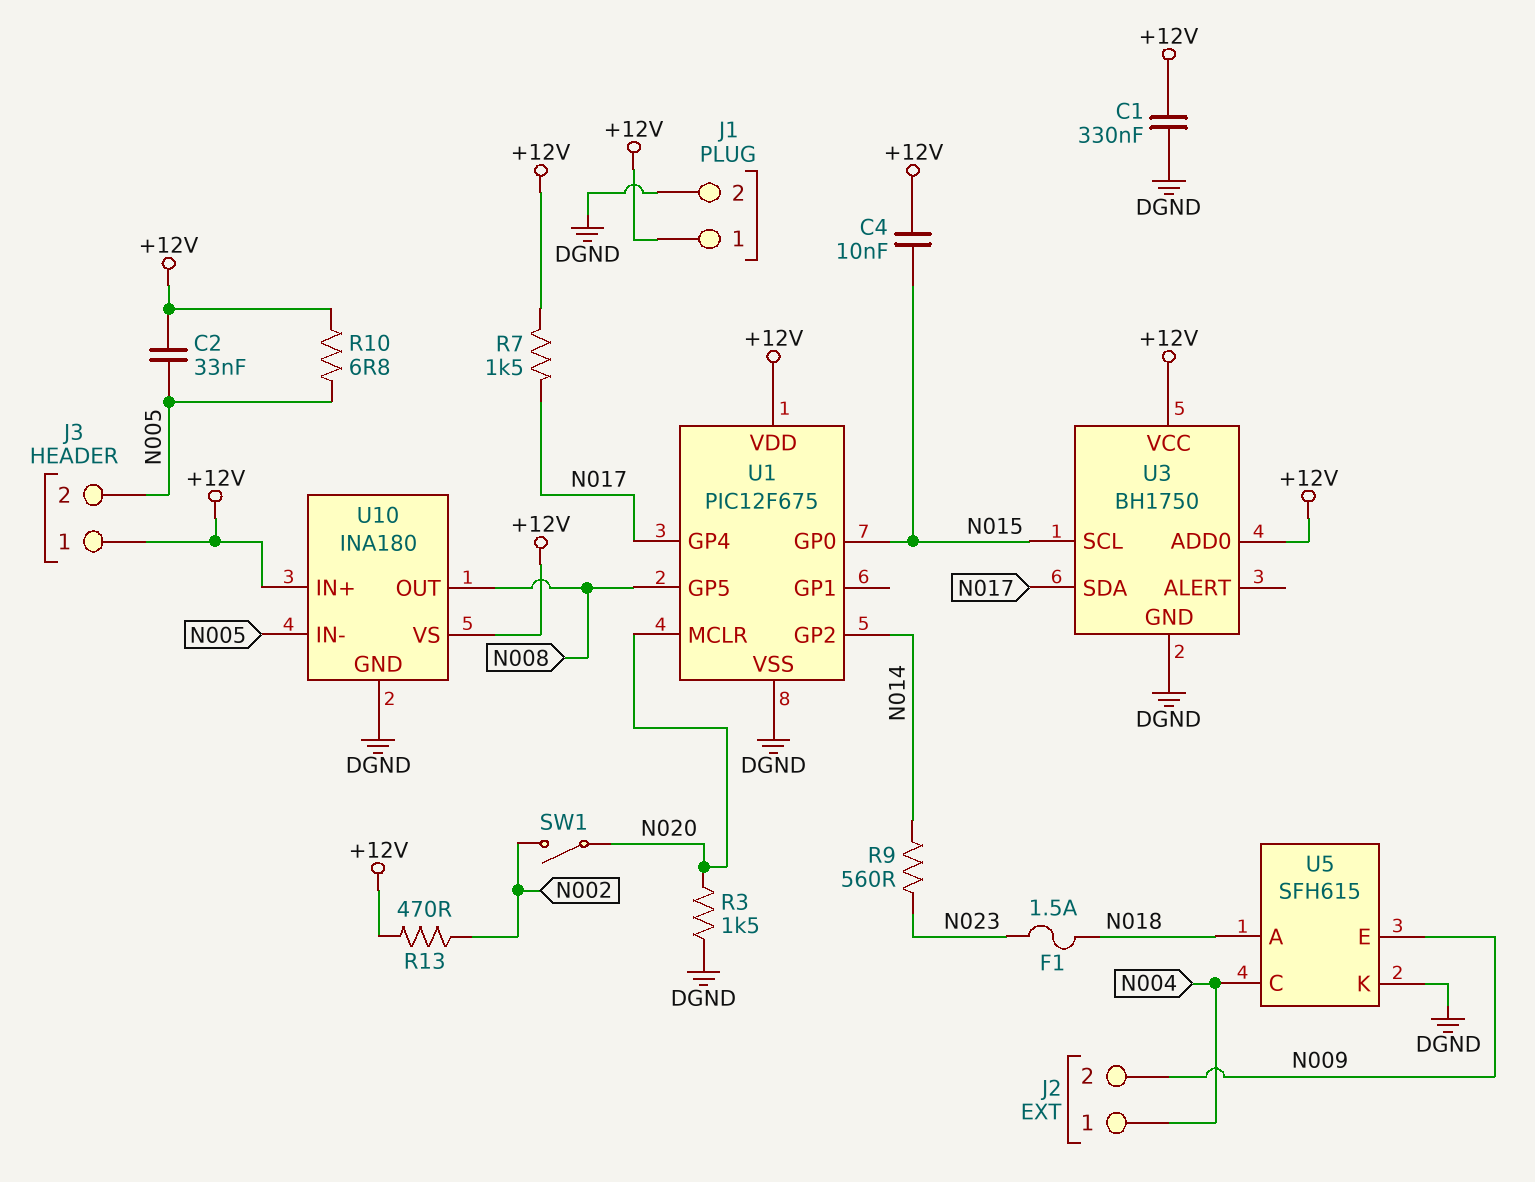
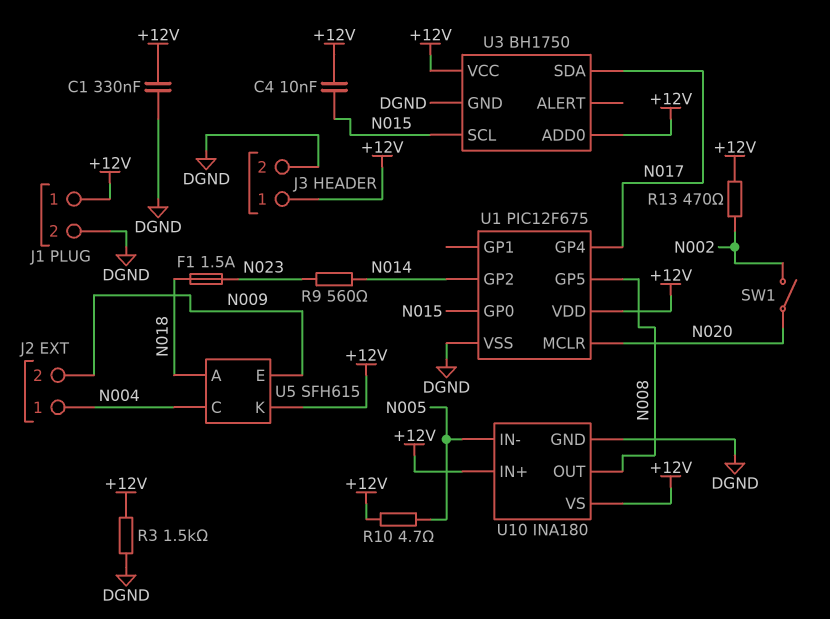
C2: 33nF (+12V, N005) -> none
J3 pin 2: N005 -> DGND
R3: 1.5k (DGND, N020) -> 1.5k (+12V, DGND)
R7: 1.5k (+12V, N017) -> none
R10: 6.8 (+12V, N005) -> 4.7 (+12V, N005)
U5 pin K: DGND -> +12V

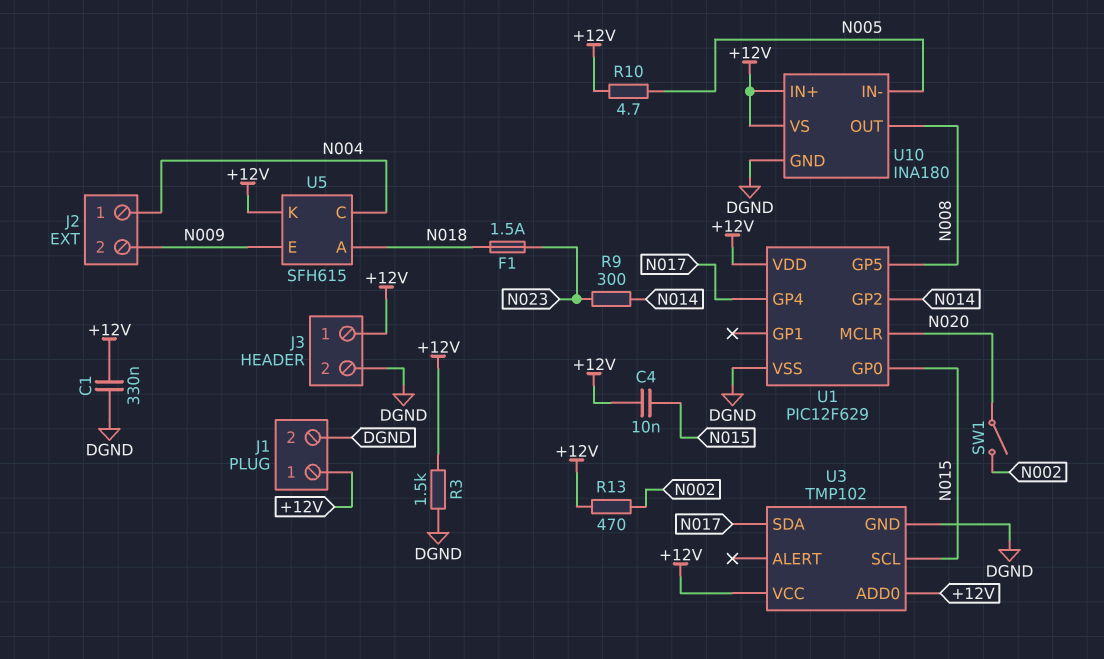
R9: 560 (N014, N023) -> 300 (N014, N023)
U1: PIC12F675 -> PIC12F629
U3: BH1750 -> TMP102

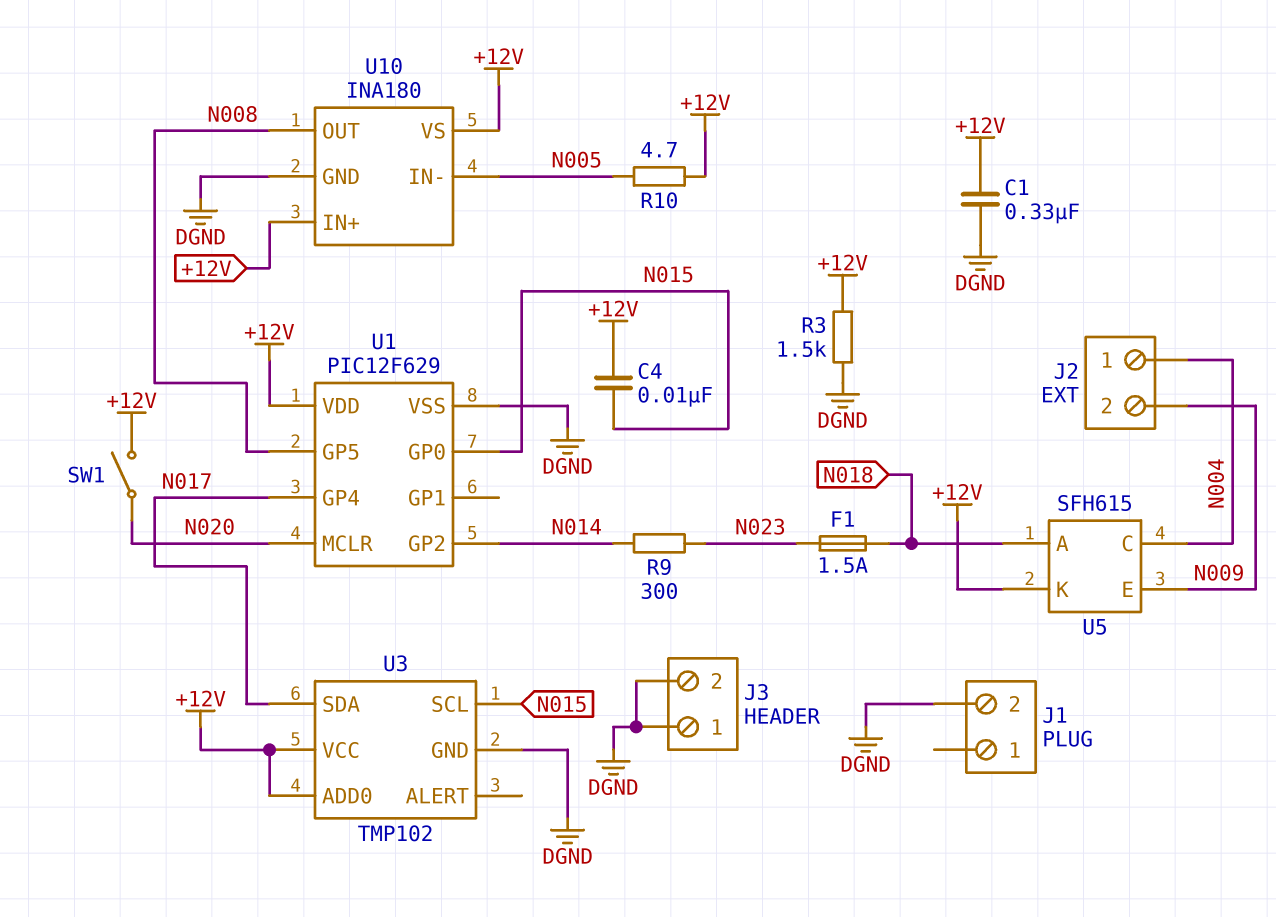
J1 pin 1: +12V -> none
J3 pin 1: +12V -> DGND
R13: 470 (+12V, N002) -> none
SW1: switch (N002, N020) -> switch (+12V, N020)

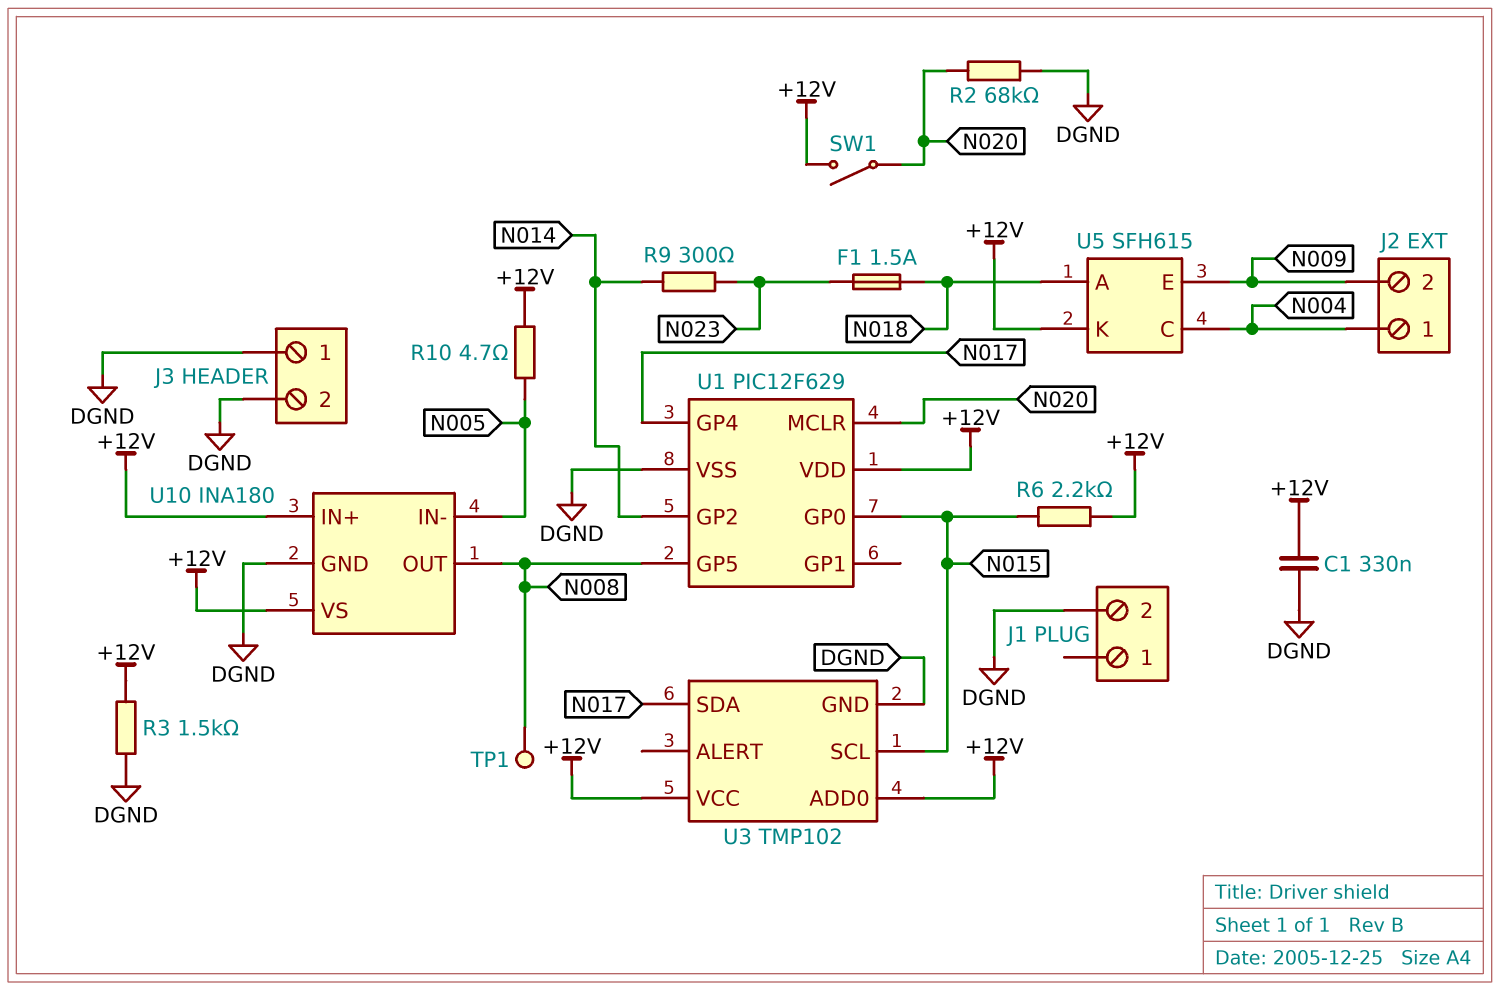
C4: 10nF (+12V, N015) -> none
R2: none -> 68k (DGND, N020)
R6: none -> 2.2k (+12V, N015)
TP1: none -> test point (N008)

